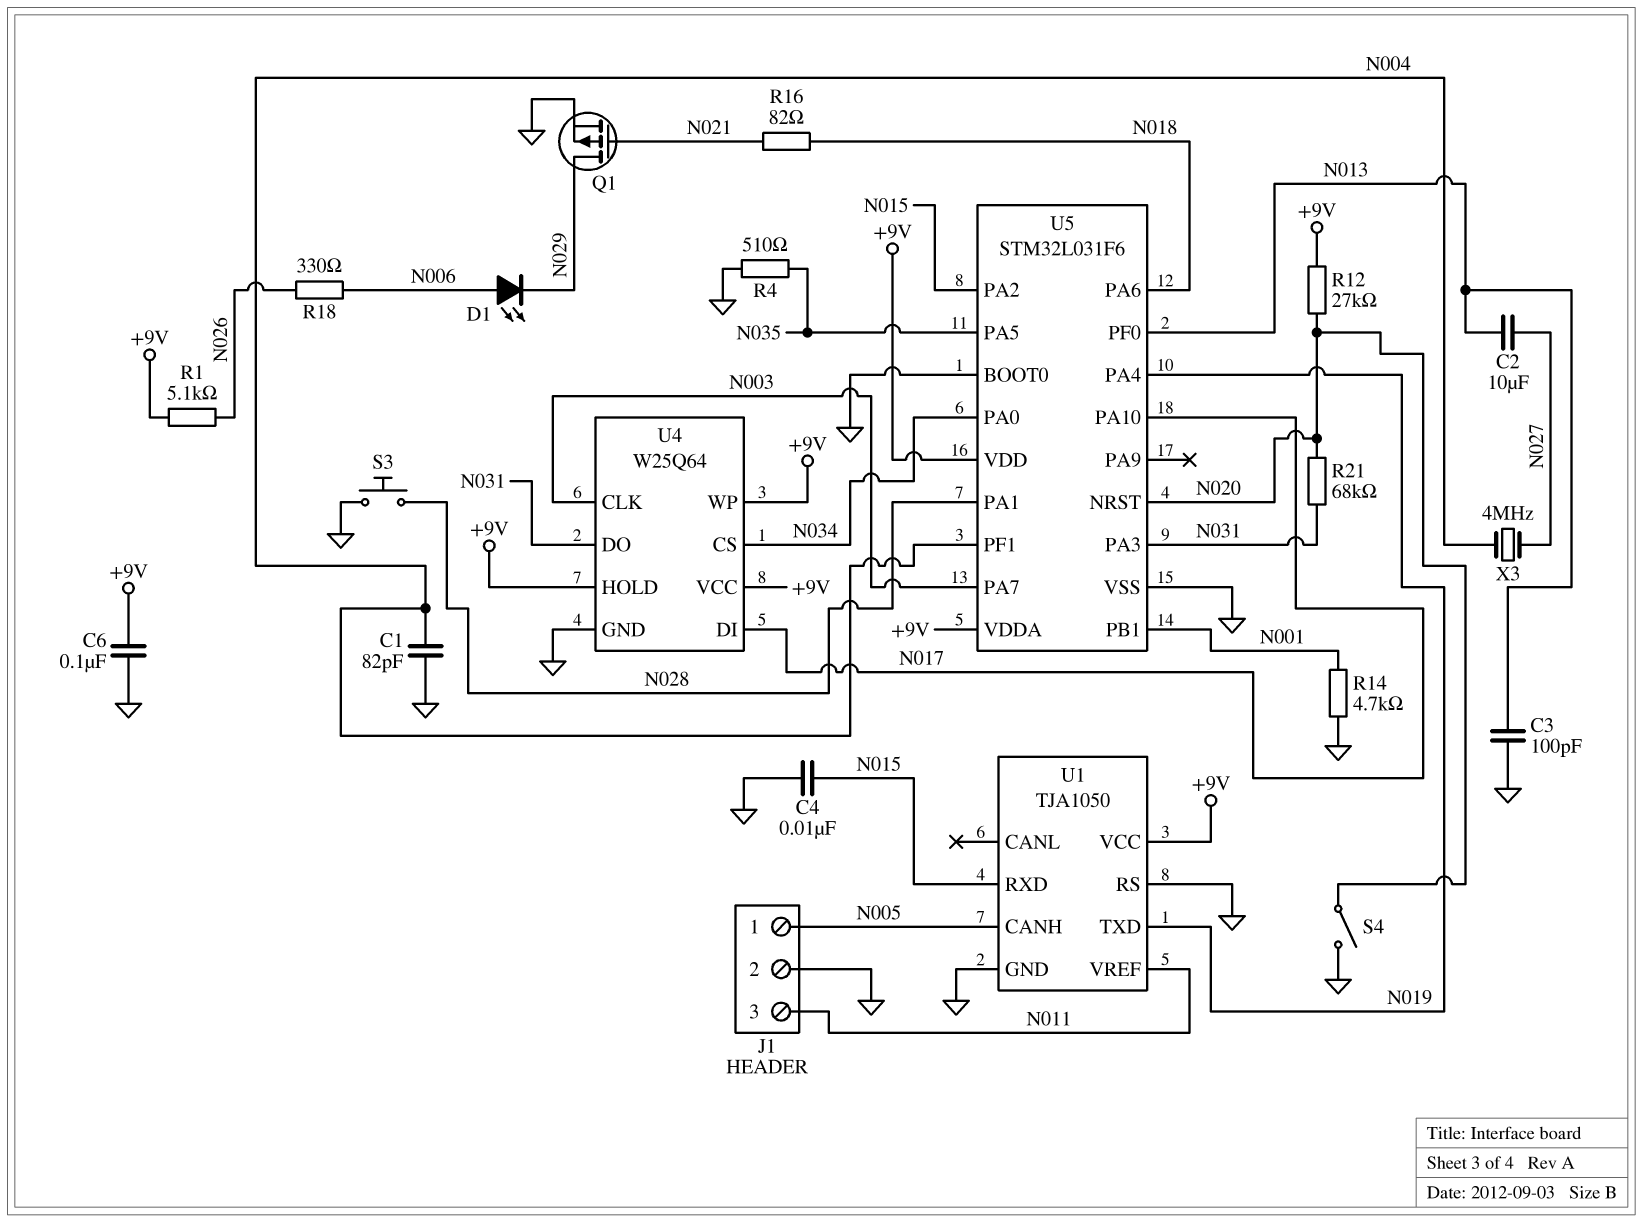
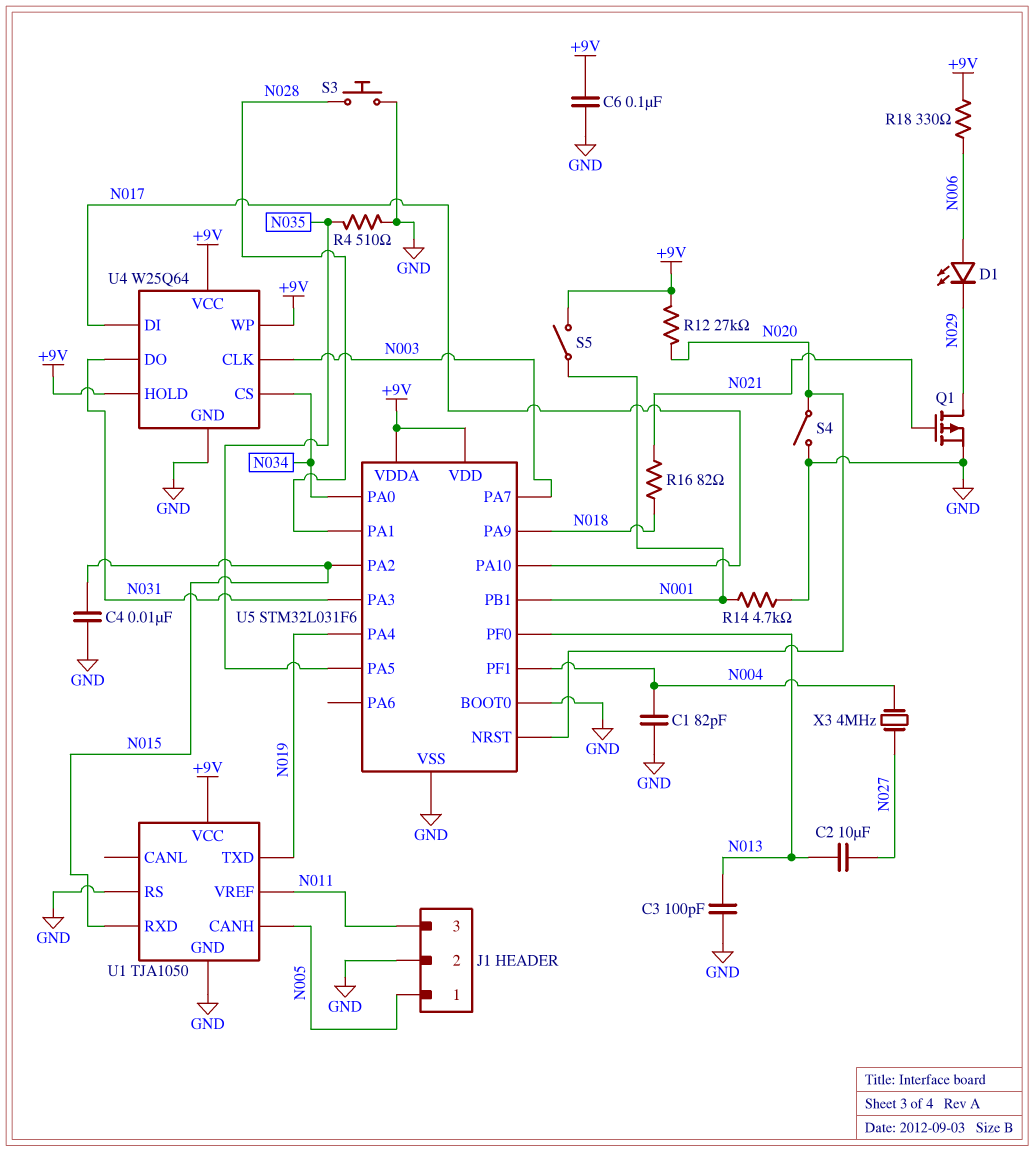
R1: 5.1k (+9V, N026) -> none
R18: 330 (N006, N026) -> 330 (+9V, N006)
R21: 68k (N020, N031) -> none
S5: none -> switch (+9V, N001)
U5 pin PA6: N018 -> none
U5 pin PA9: none -> N018

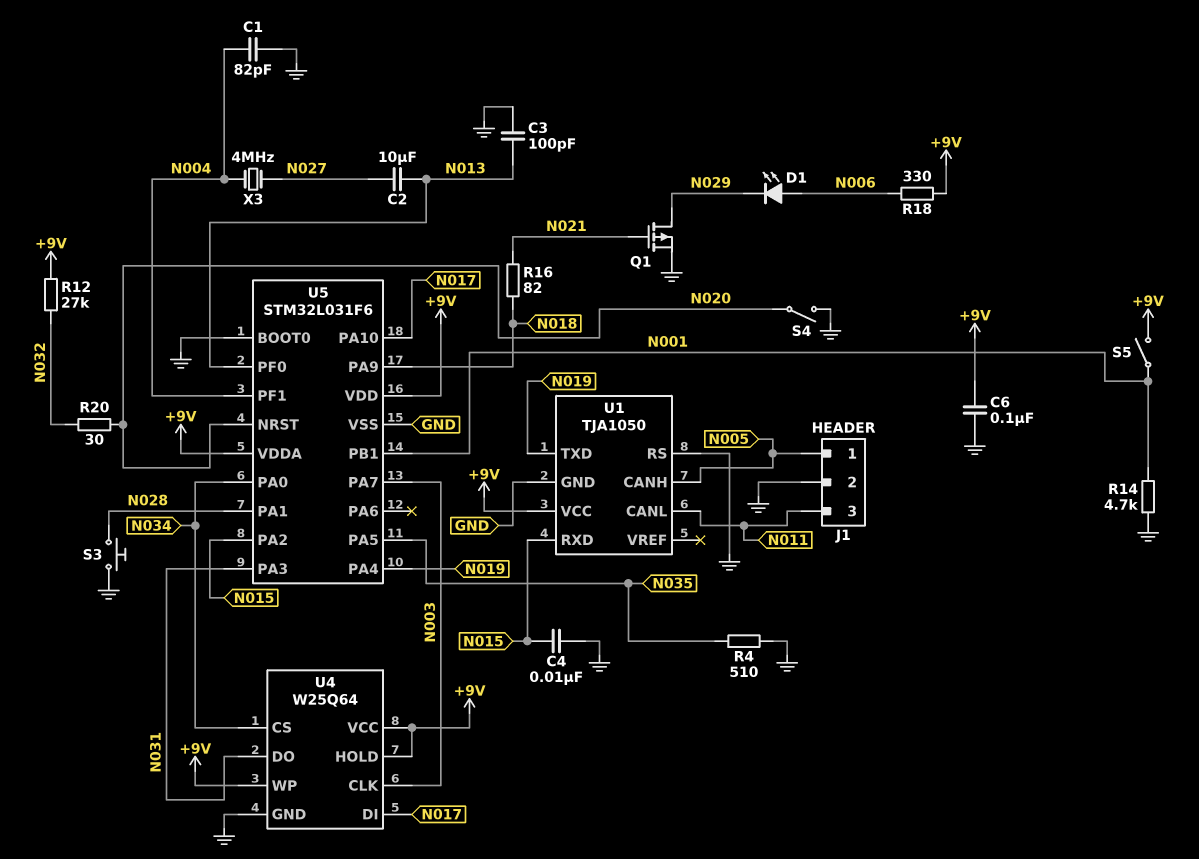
R12: 27k (+9V, N020) -> 27k (+9V, N032)
R20: none -> 30 (N020, N032)
U1 pin CANL: none -> N011
U1 pin VREF: N011 -> none

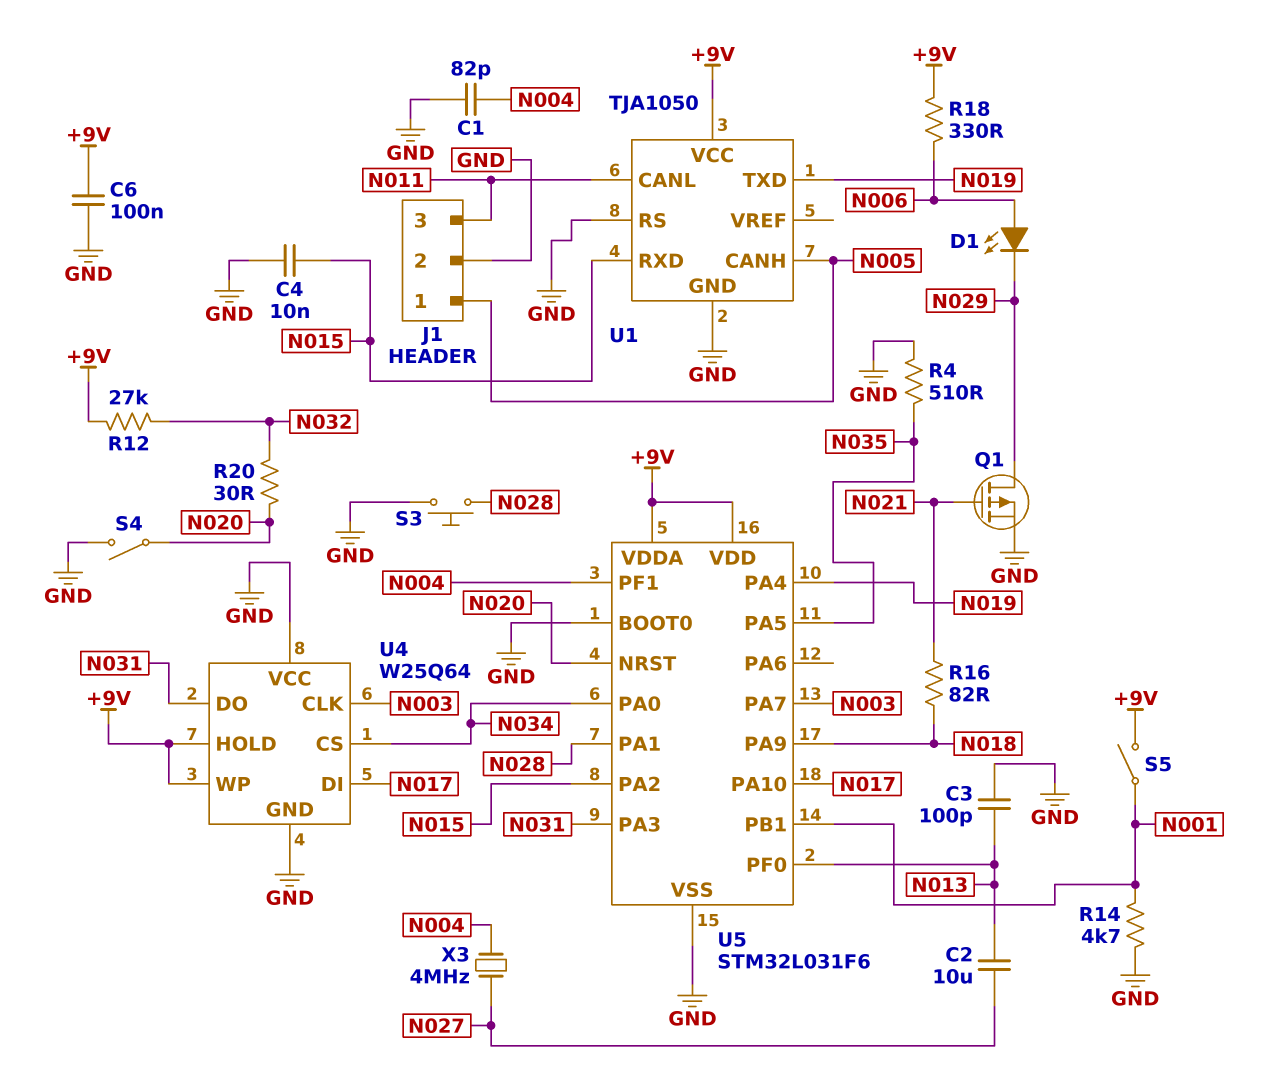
U4 pin VCC: +9V -> GND

